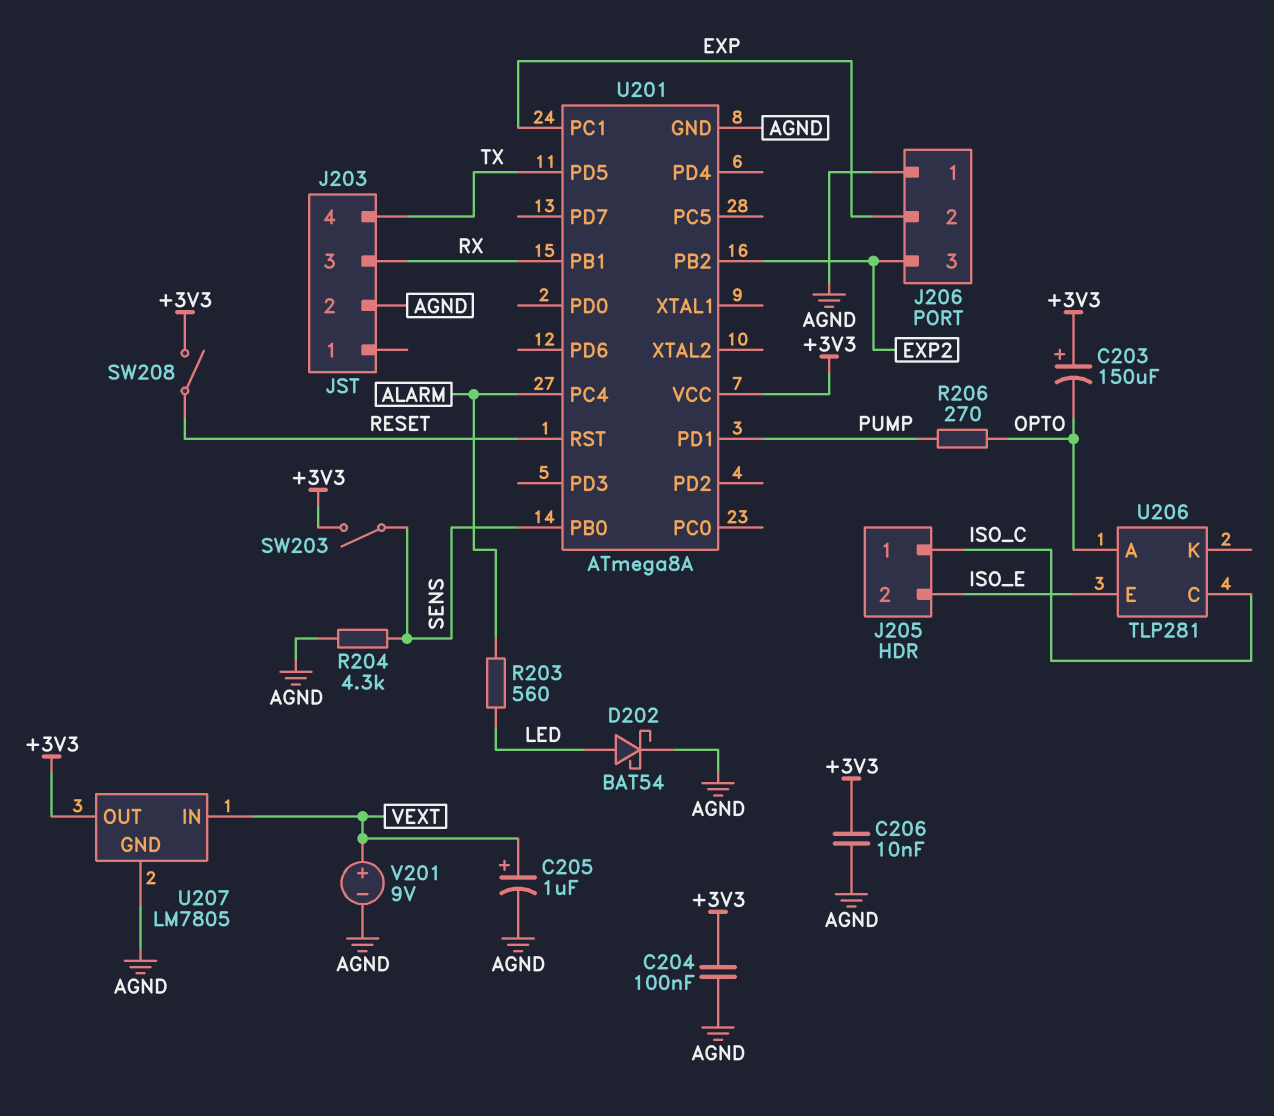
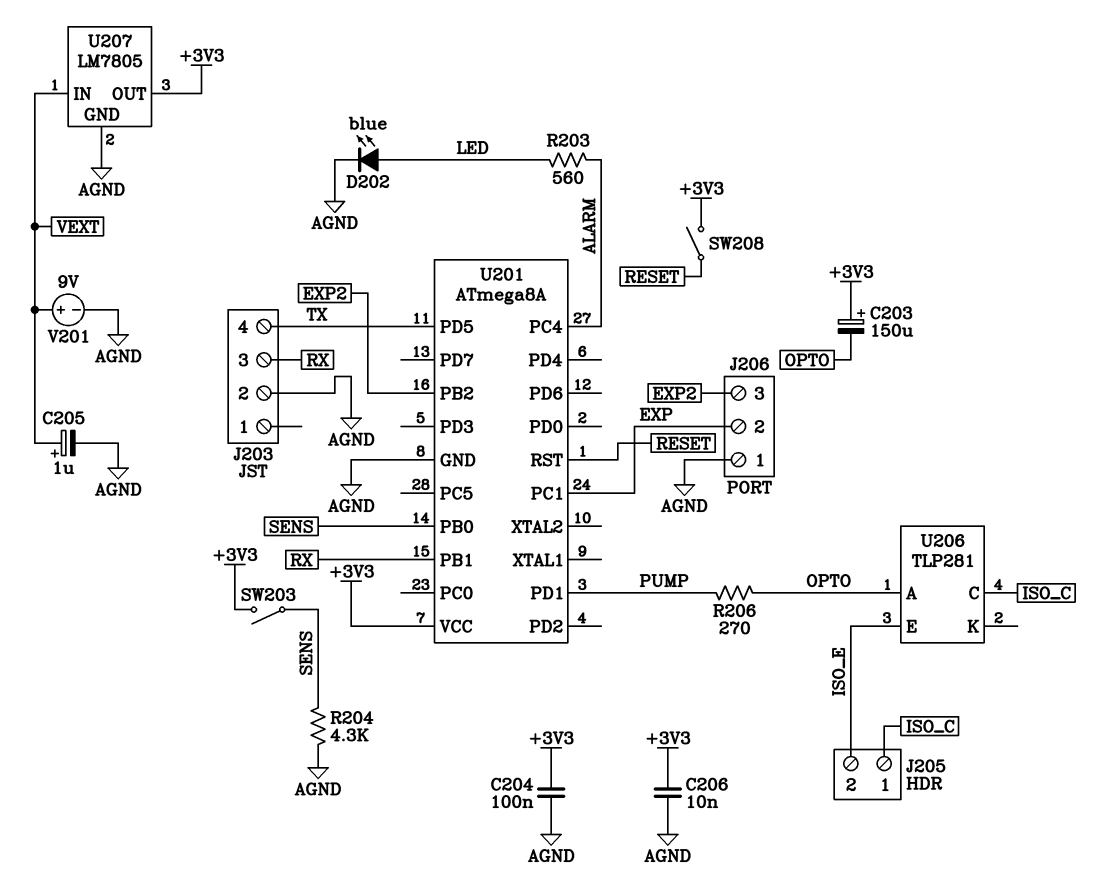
D202: schottky BAT54 (A LED, K AGND) -> LED blue (A LED, K AGND)

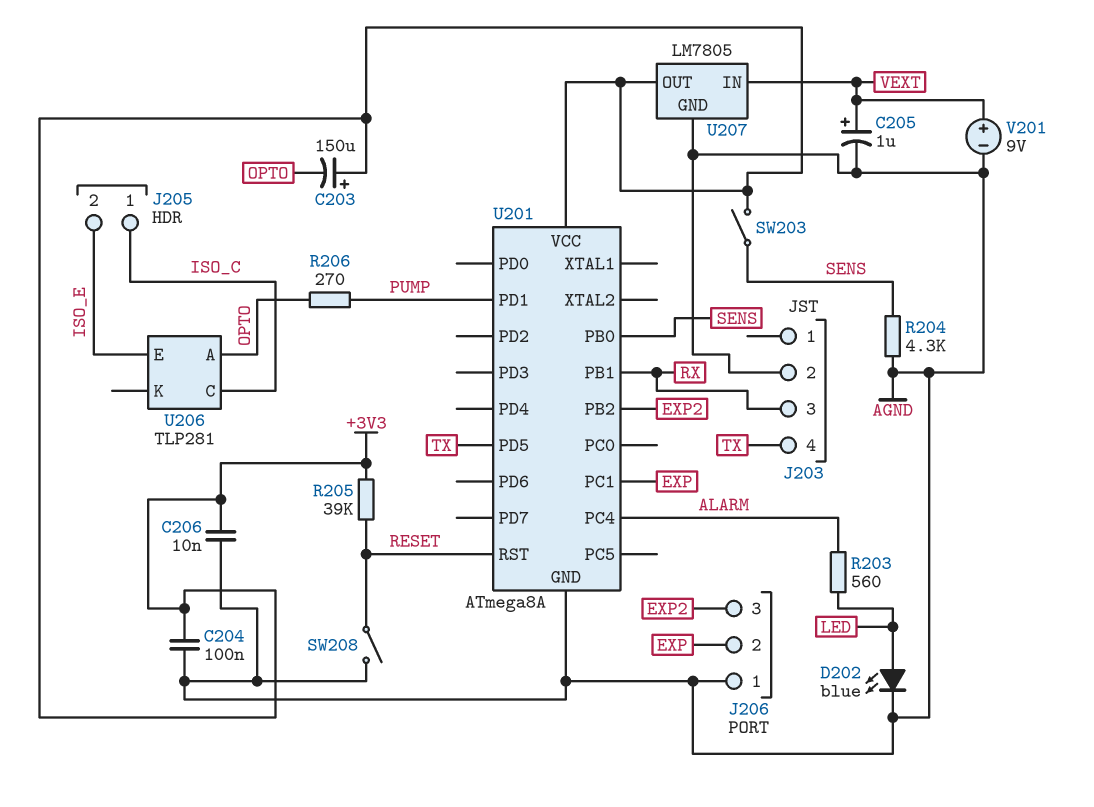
R205: none -> 39k (+3V3, RESET)
SW208: switch (+3V3, RESET) -> switch (AGND, RESET)

